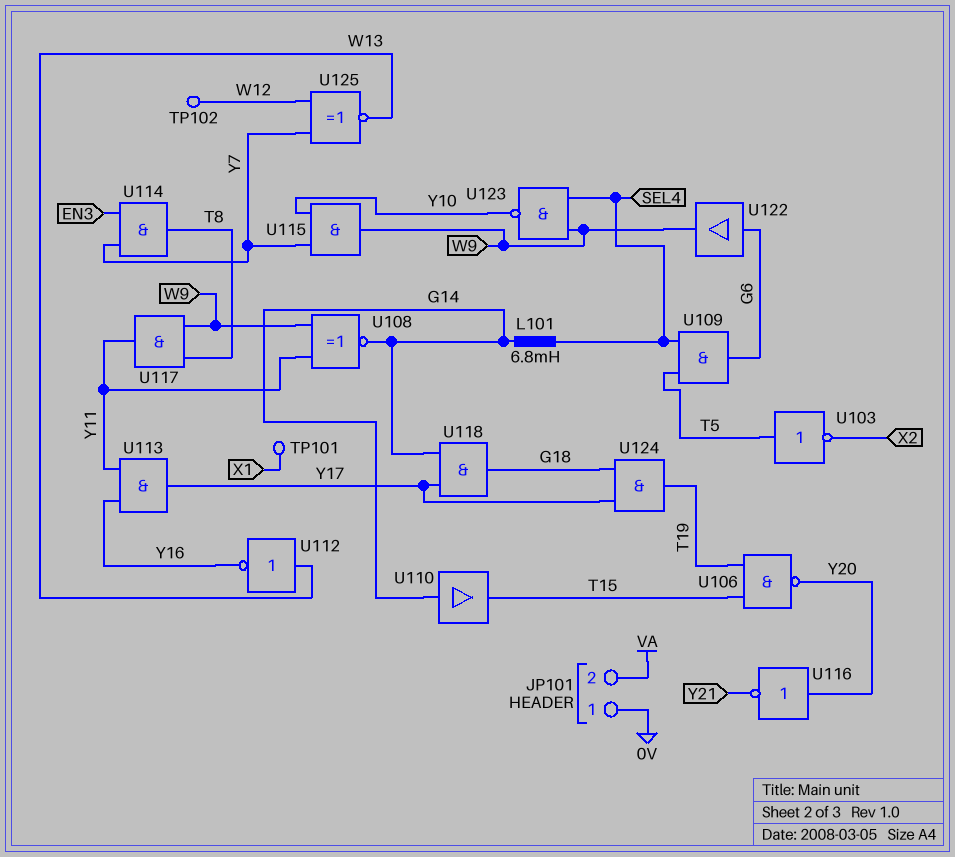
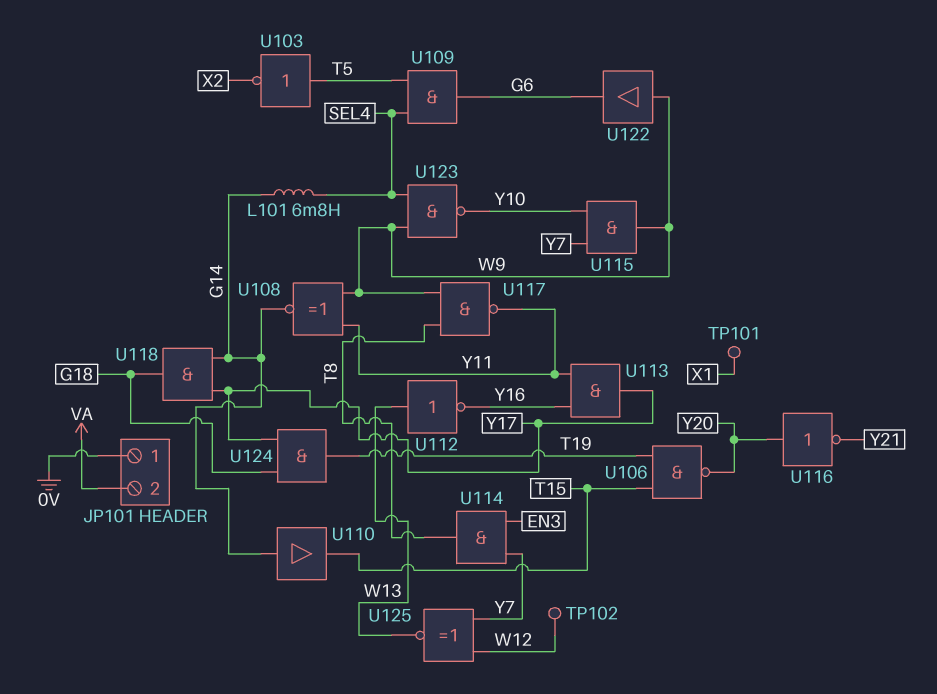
U117: AND (in T8, in W9, out Y11) -> NAND (in T8, in W9, out Y11)
U122: buffer (in G6, out W9) -> buffer (in W9, out G6)

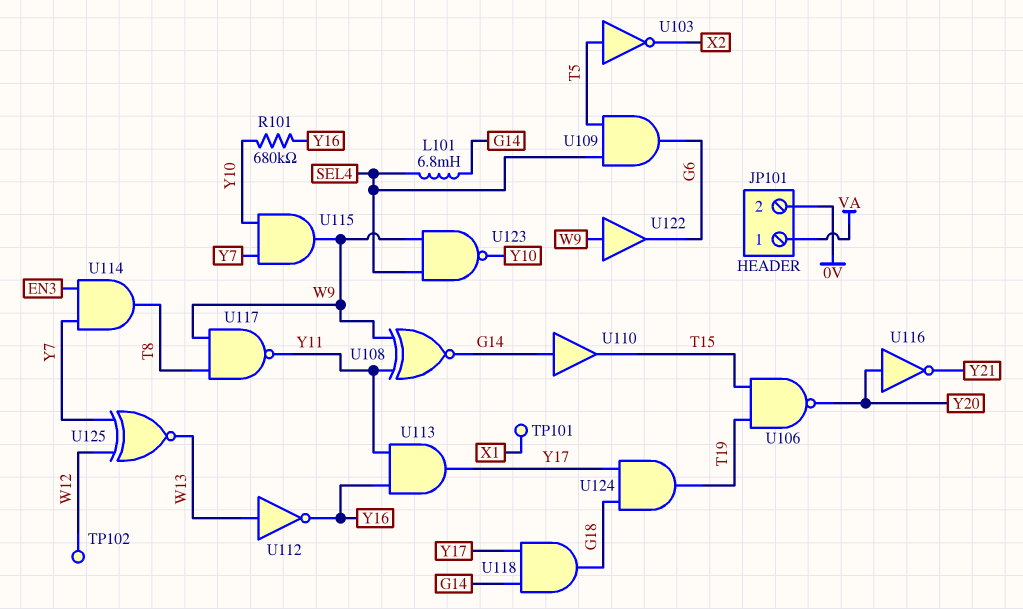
JP101 pin 1: 0V -> VA
JP101 pin 2: VA -> 0V
R101: none -> 680k (Y10, Y16)

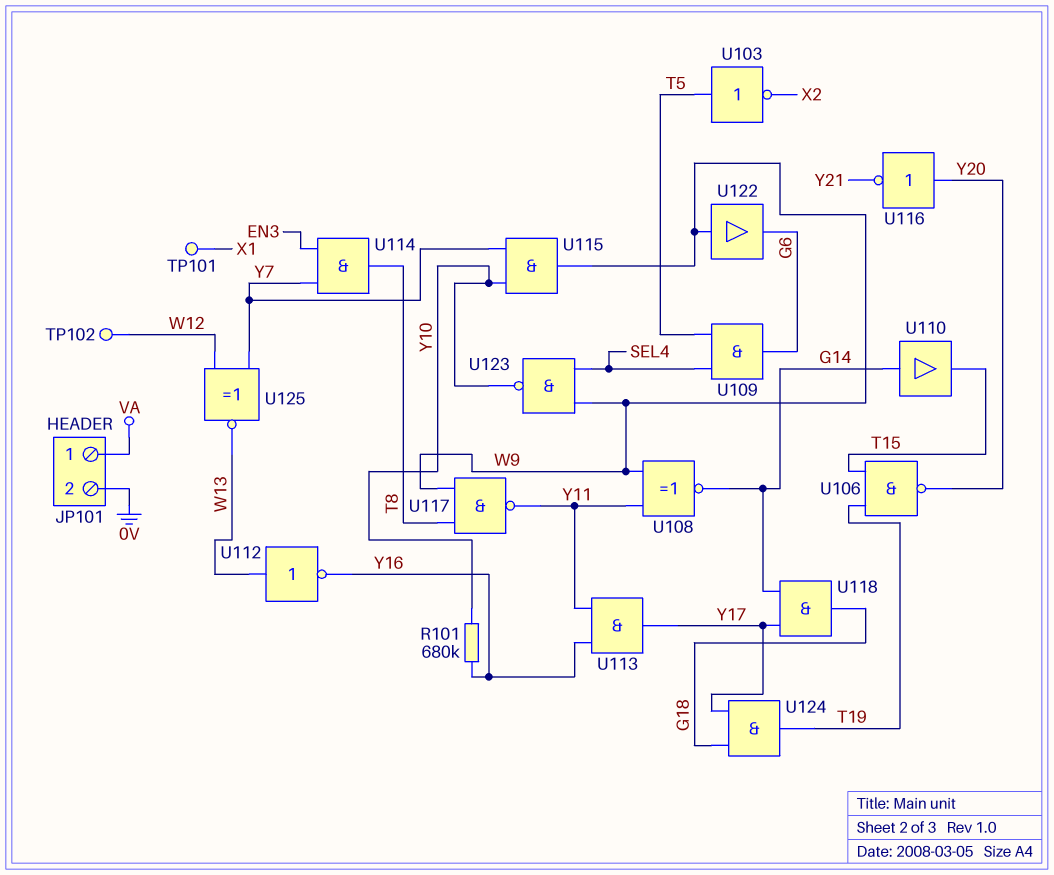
L101: 6.8mH (G14, SEL4) -> none

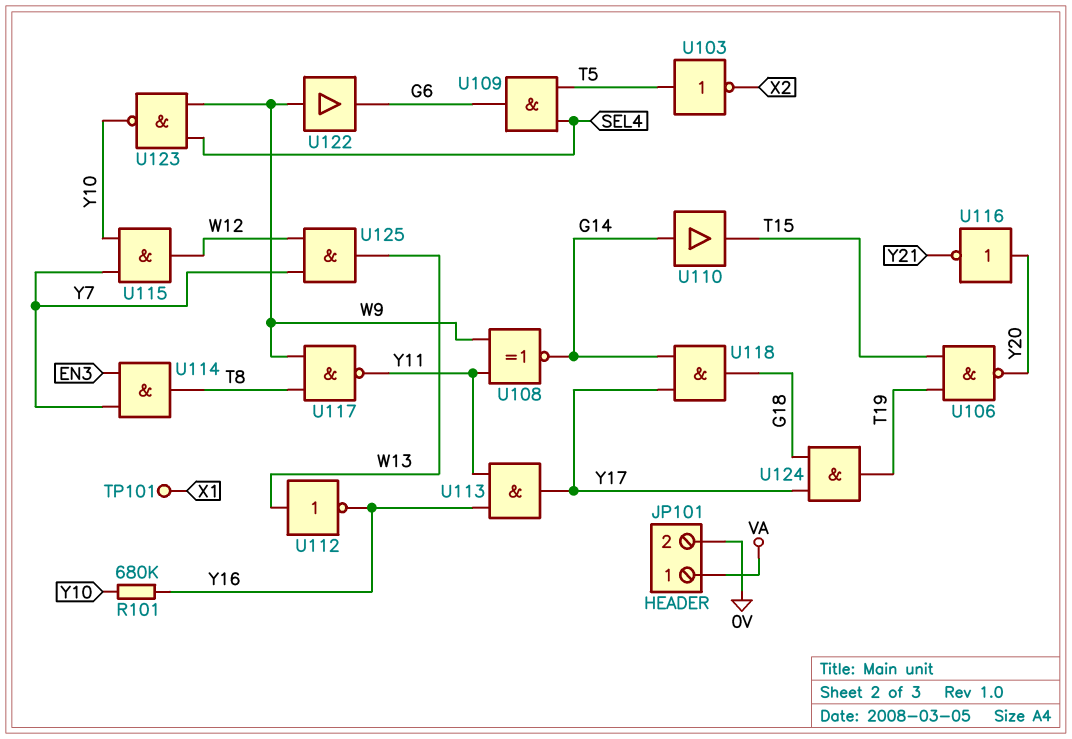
TP102: test point (W12) -> none
U115: AND (in Y7, in Y10, out W9) -> AND (in Y7, in Y10, out W12)
U125: XNOR (in W12, in Y7, out W13) -> AND (in W12, in Y7, out W13)

